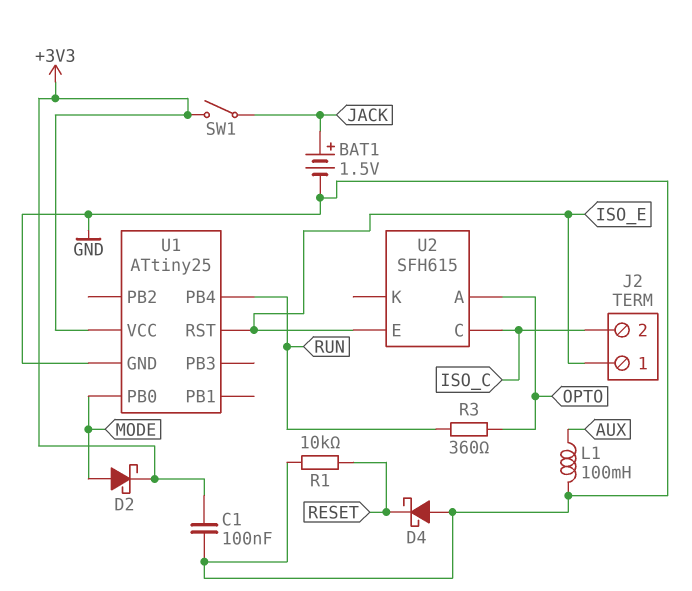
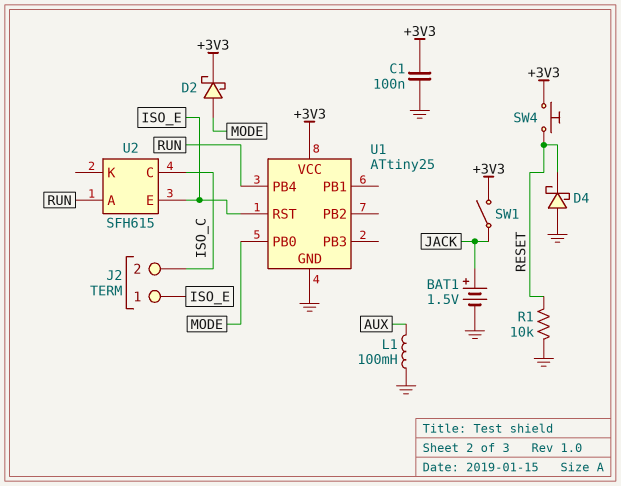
R3: 360 (OPTO, RUN) -> none
SW4: none -> button (+3V3, RESET)
U2 pin A: OPTO -> RUN

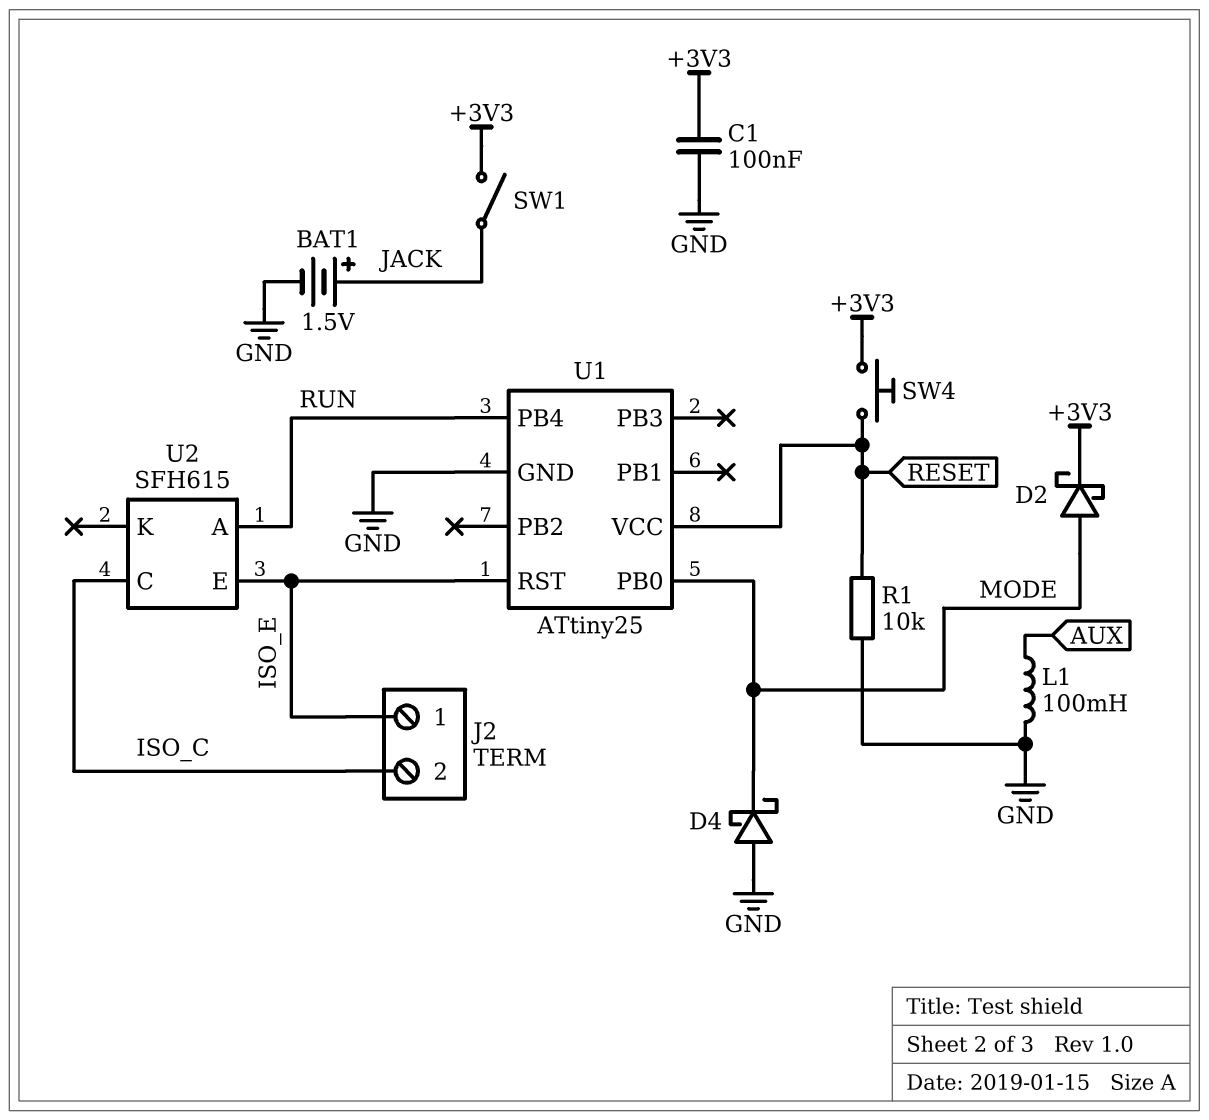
D4: schottky (A GND, K RESET) -> schottky (A GND, K MODE)
U1 pin VCC: +3V3 -> RESET

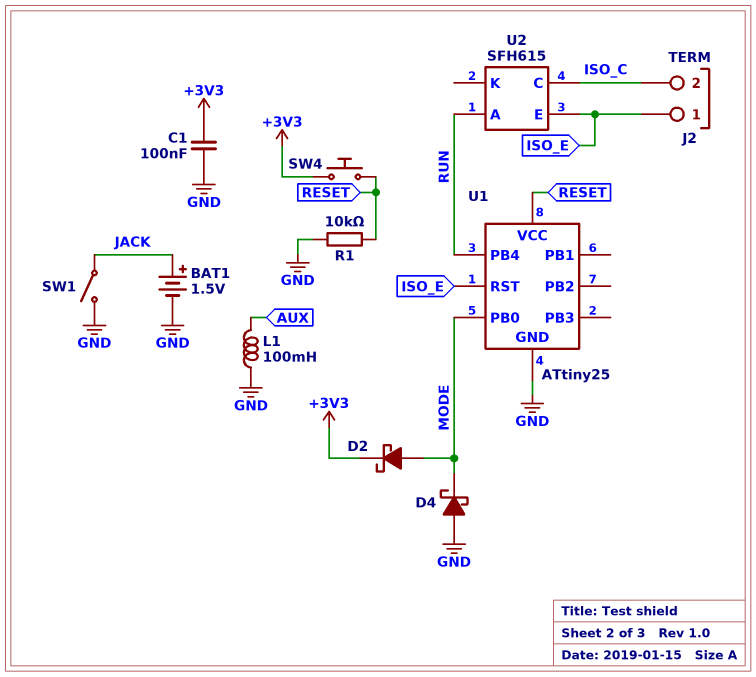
SW1: switch (+3V3, JACK) -> switch (GND, JACK)

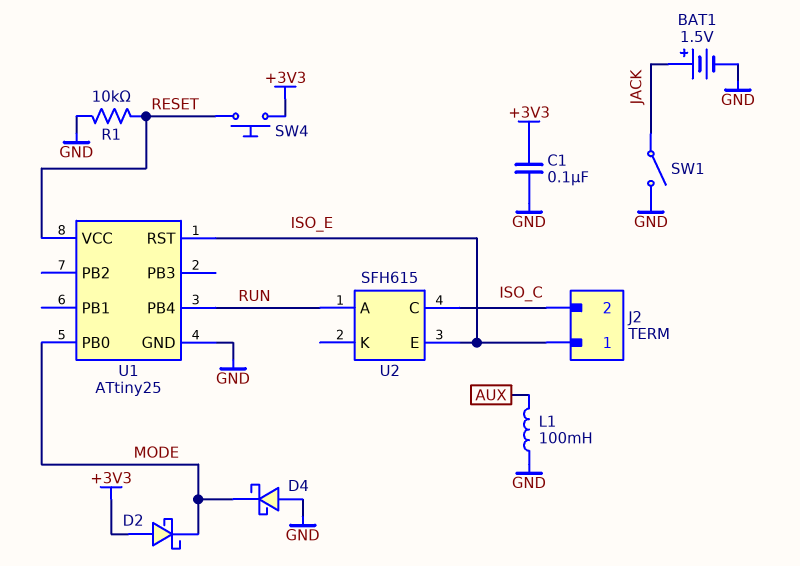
D2: schottky (A MODE, K +3V3) -> schottky (A +3V3, K MODE)

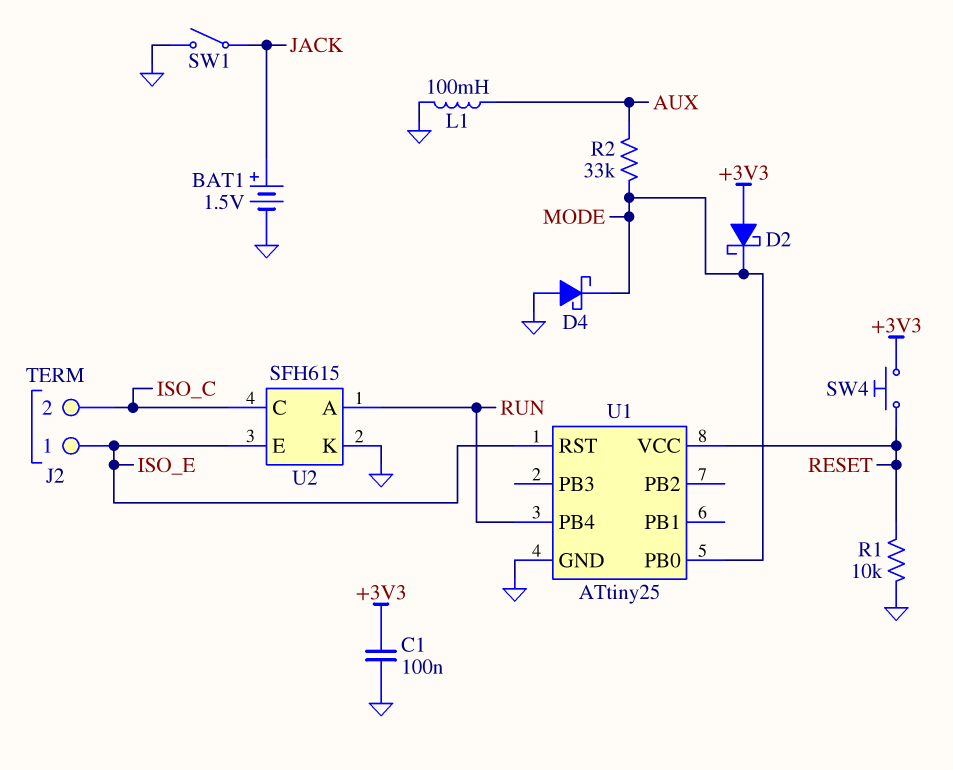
R2: none -> 33k (AUX, MODE)
U2 pin K: none -> GND

